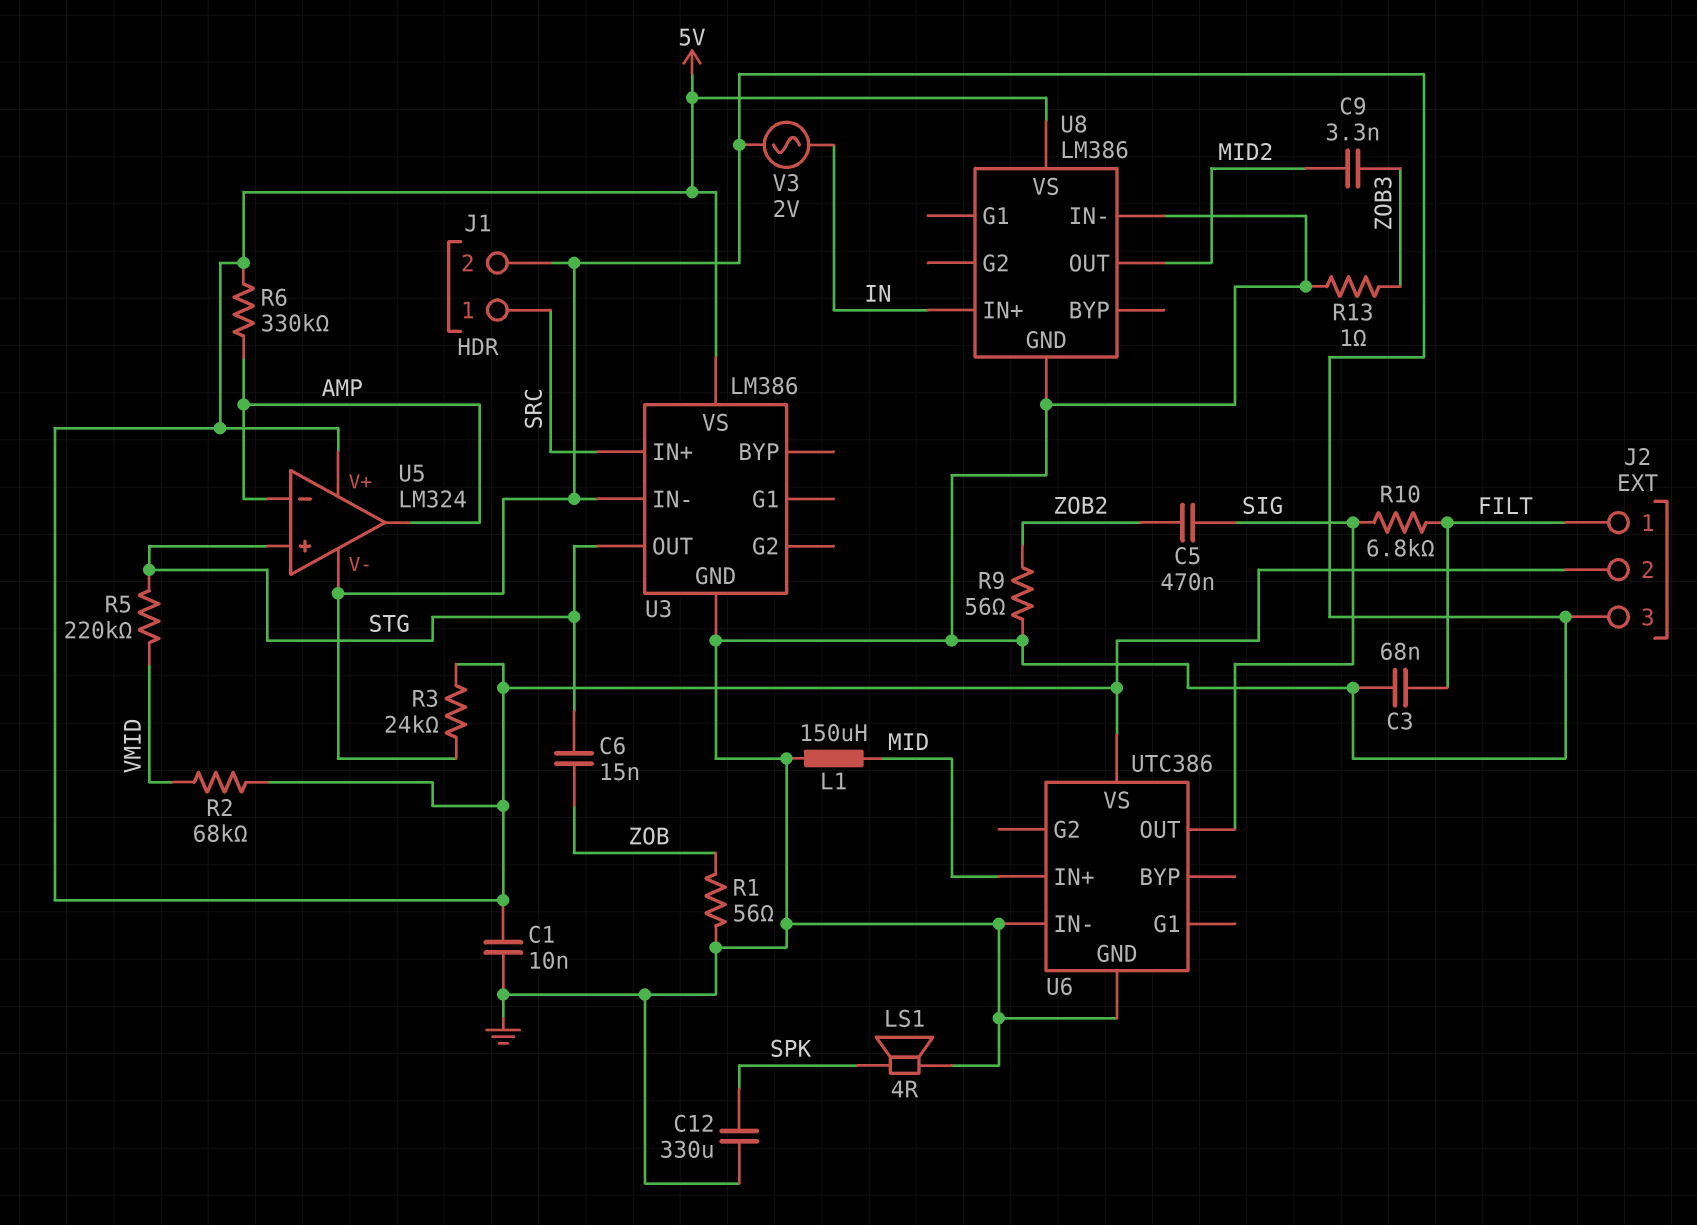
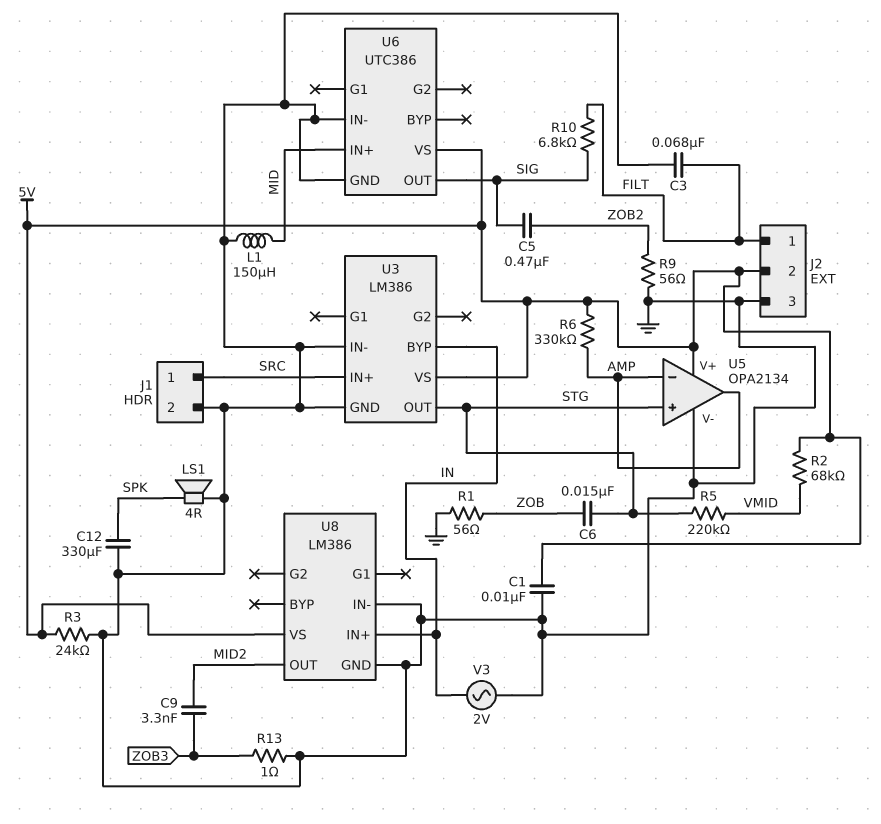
U3 pin BYP: none -> IN
U5: LM324 -> OPA2134

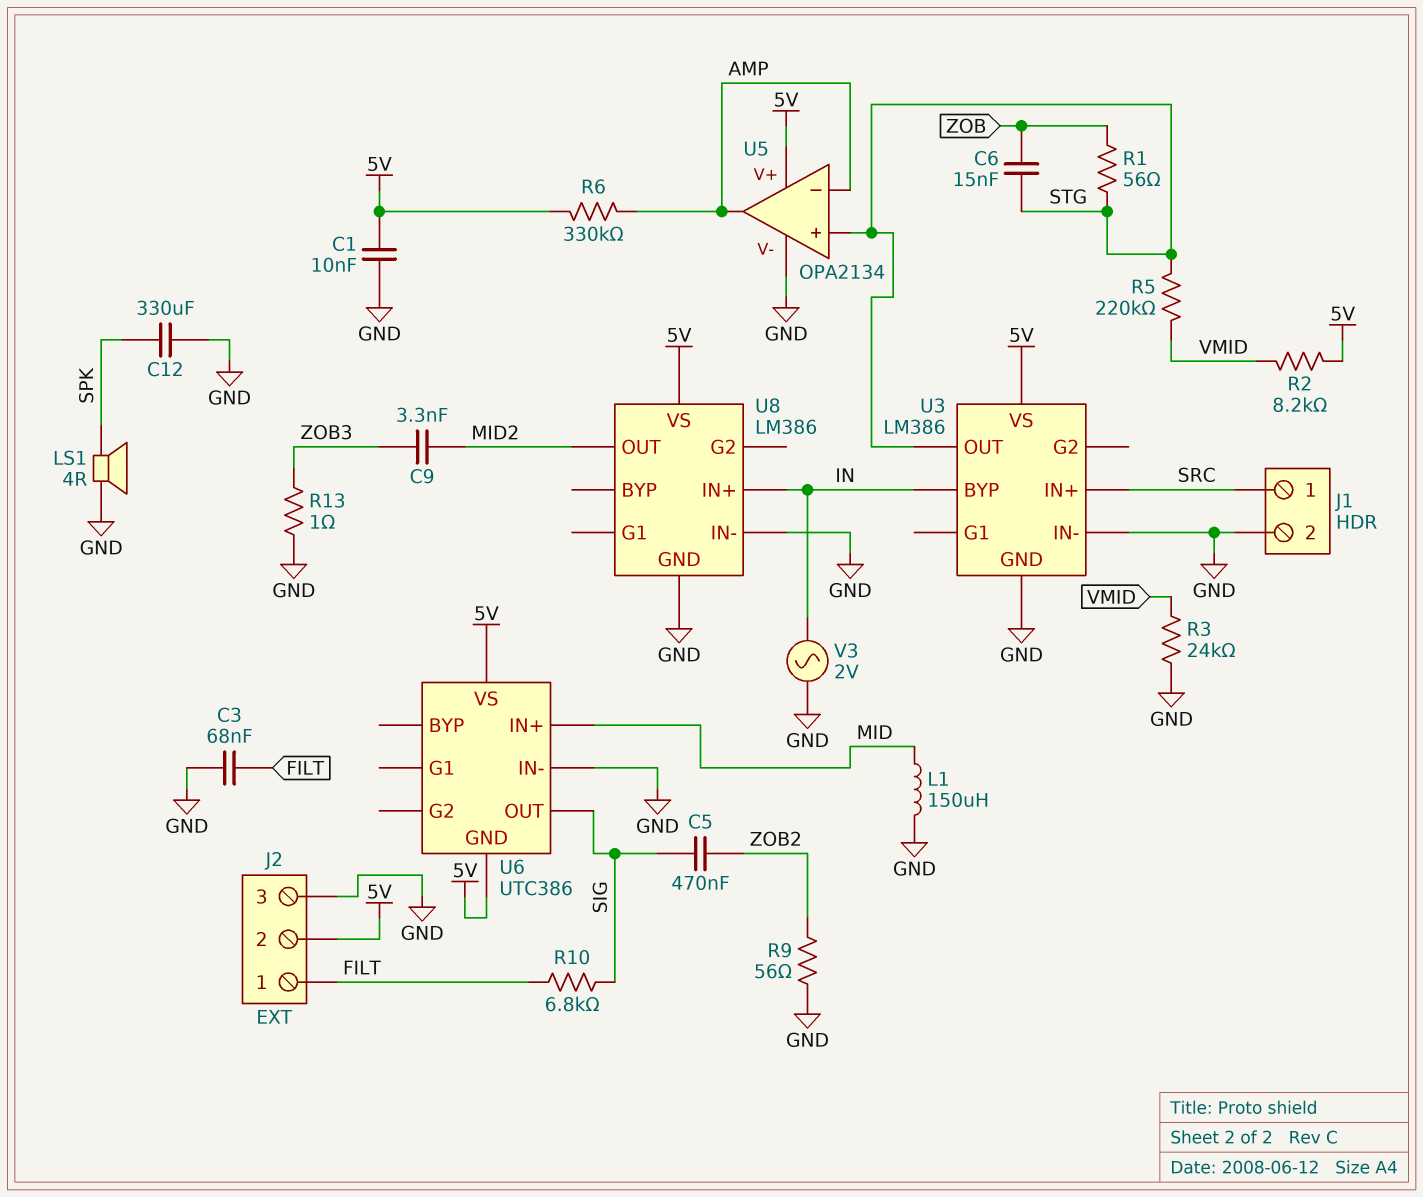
R1: 56 (GND, ZOB) -> 56 (STG, ZOB)
R2: 68k (5V, VMID) -> 8.2k (5V, VMID)
R3: 24k (5V, GND) -> 24k (GND, VMID)
U6 pin GND: GND -> 5V

